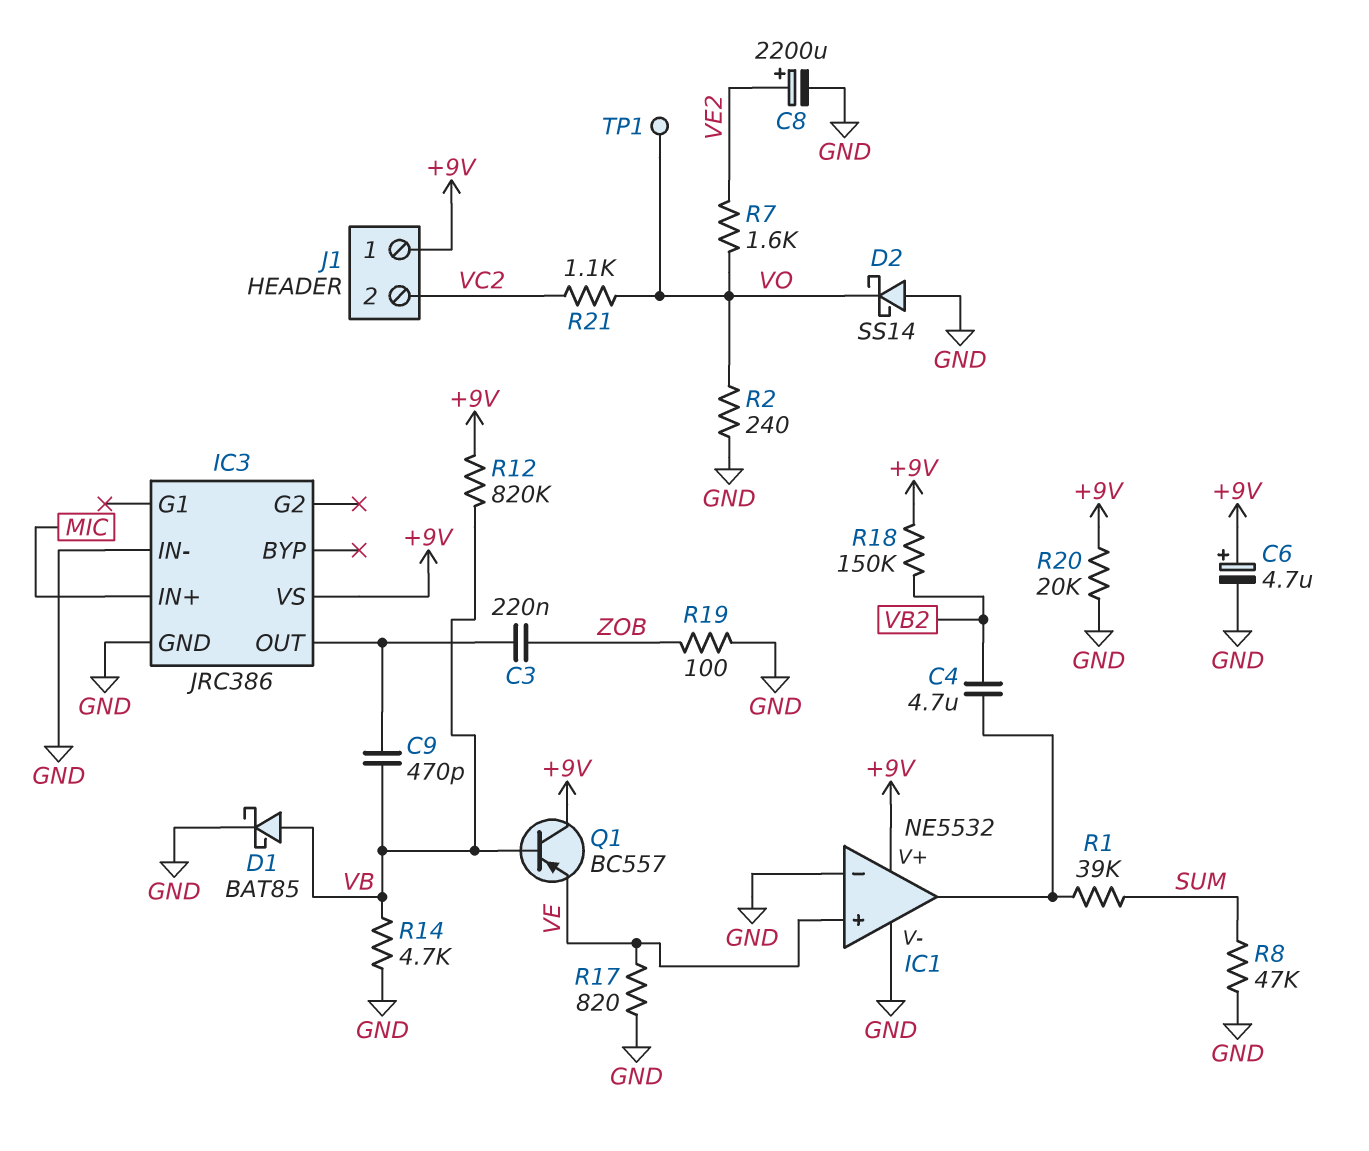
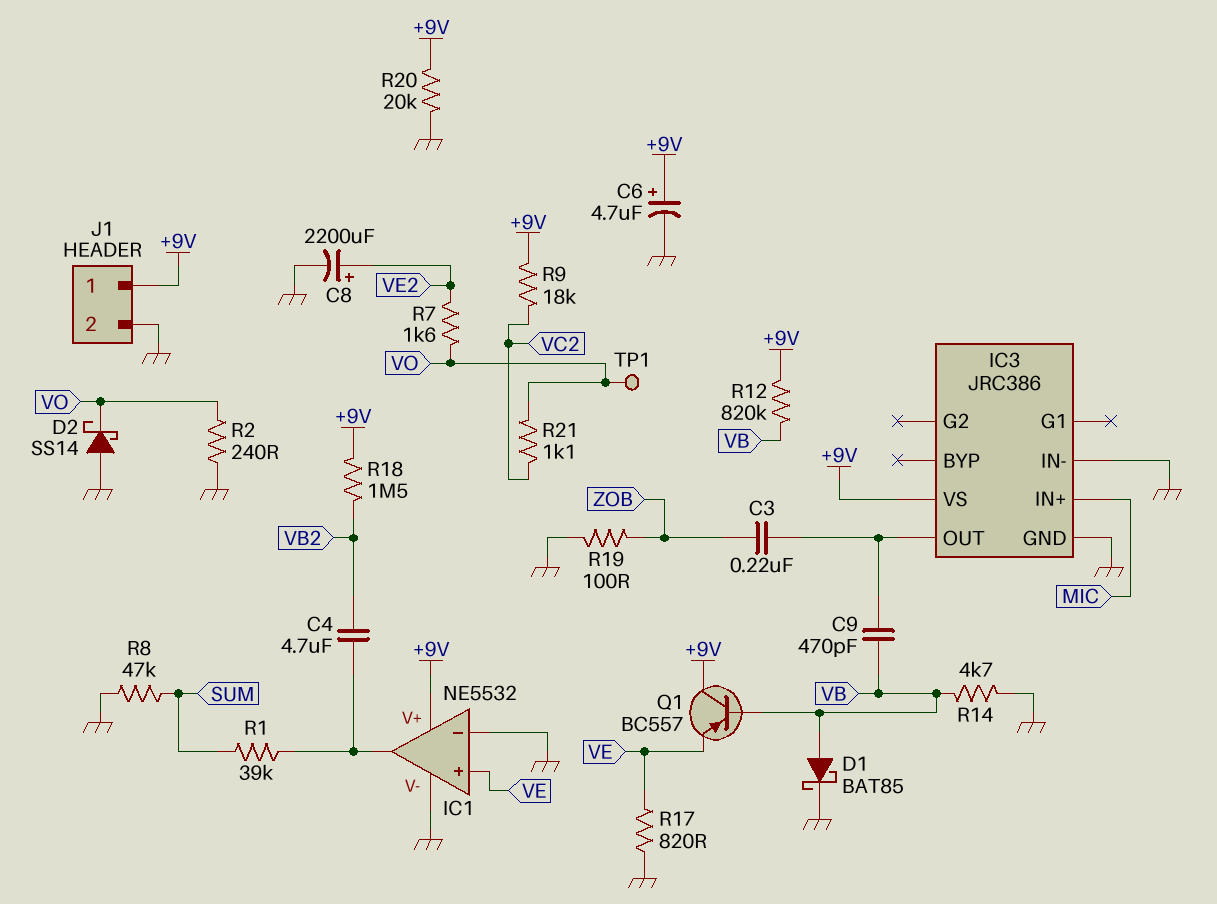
J1 pin 2: VC2 -> GND
R9: none -> 18k (+9V, VC2)
R18: 150k (+9V, VB2) -> 1.5M (+9V, VB2)

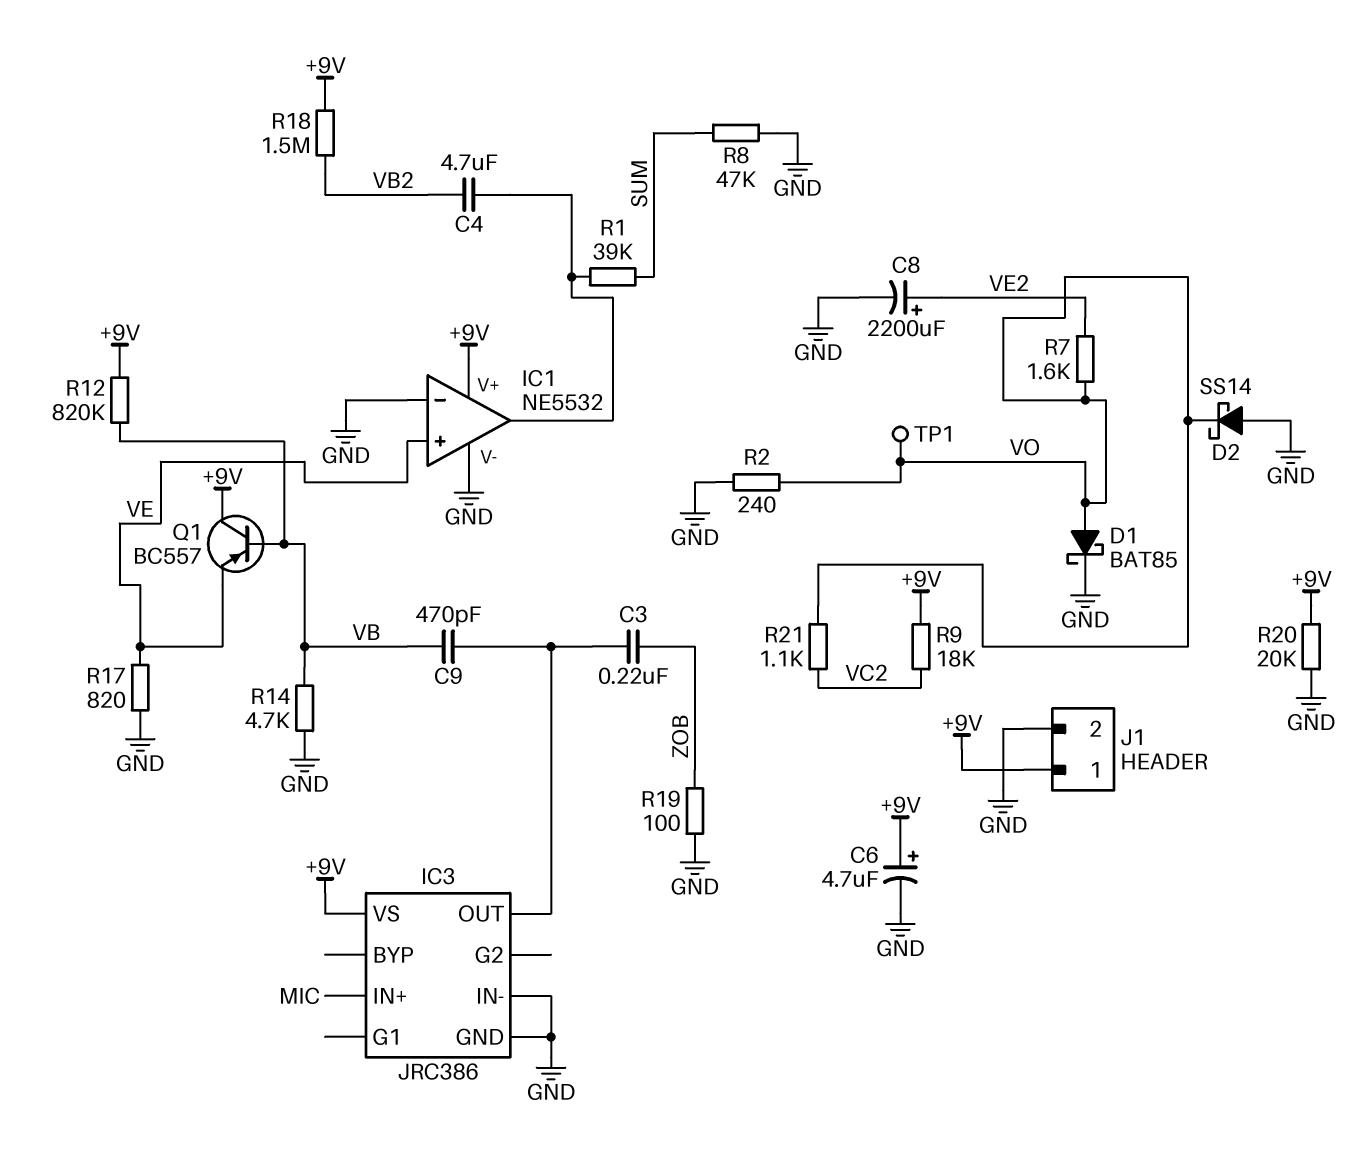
D1: schottky BAT85 (A VB, K GND) -> schottky BAT85 (A VO, K GND)

